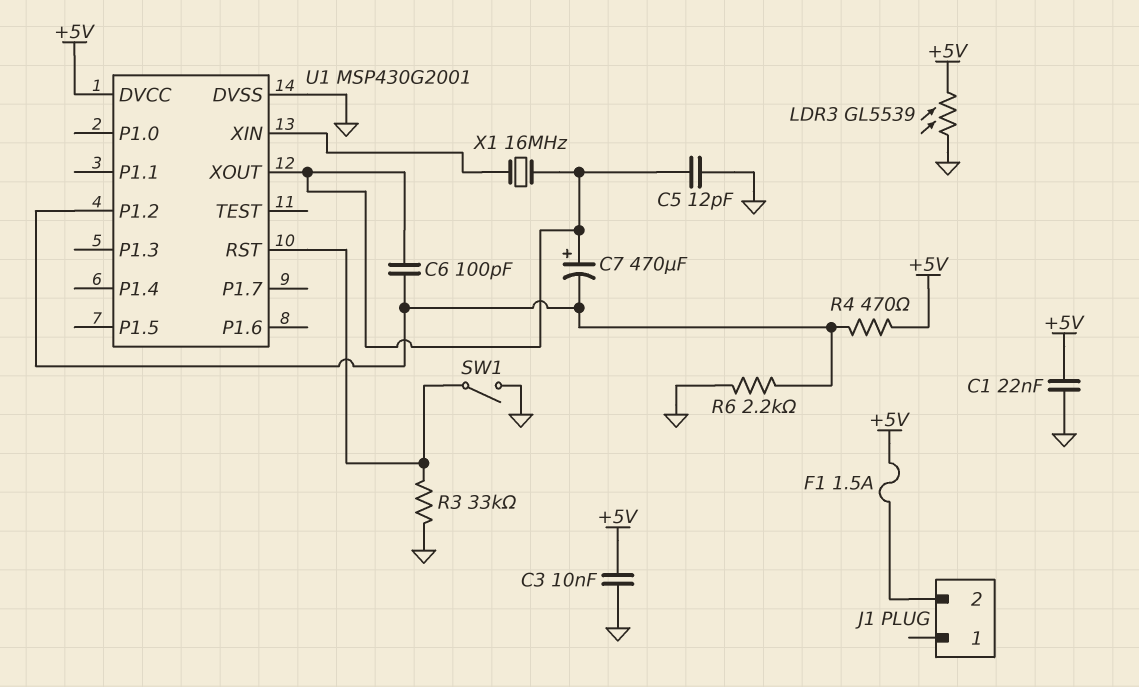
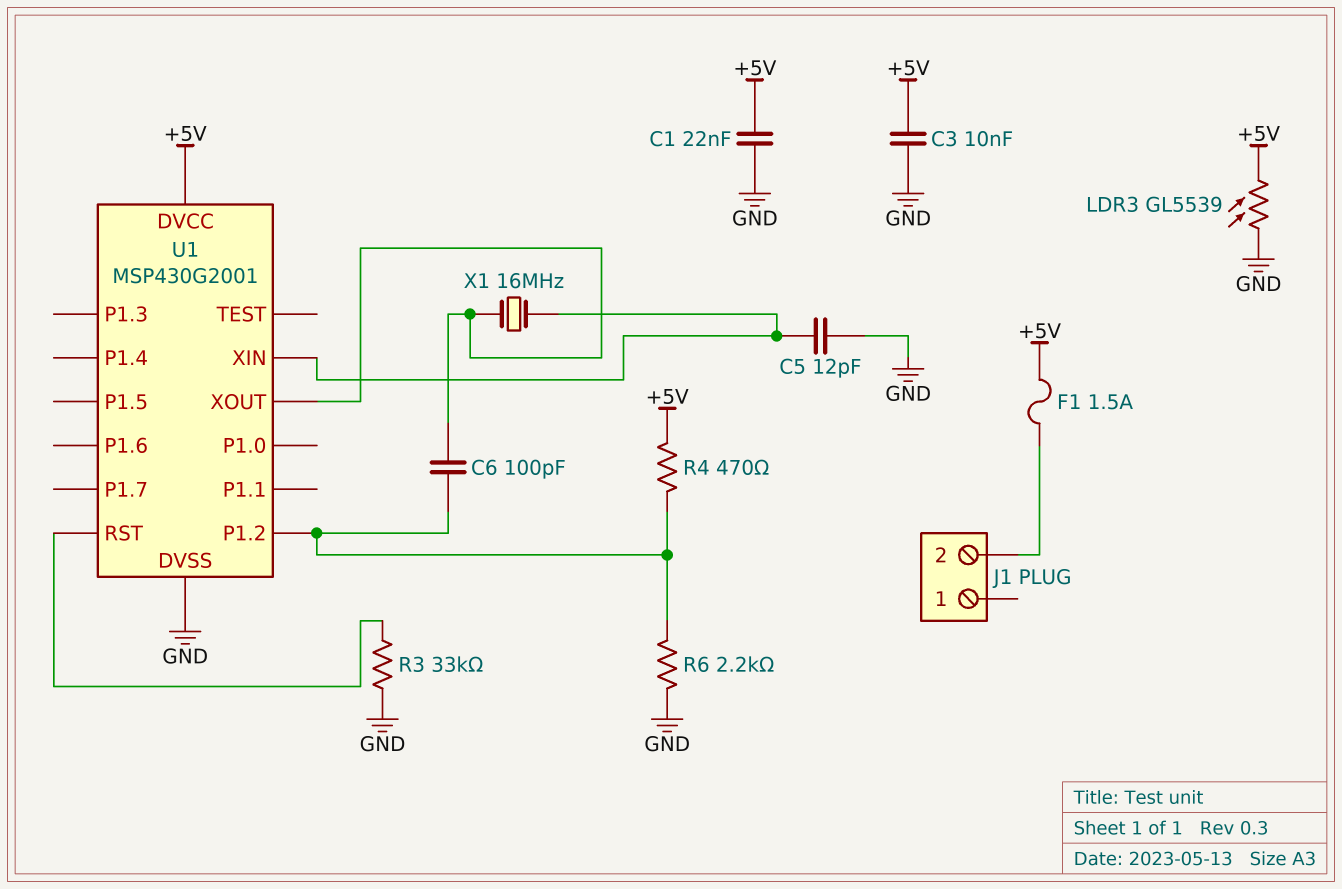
C5: 12pF (GND, U1/XOUT) -> 12pF (GND, U1/XIN)
C7: 470uF (plus U1/XOUT, minus U1/P1.2) -> none
SW1: switch (GND, U1/RST) -> none

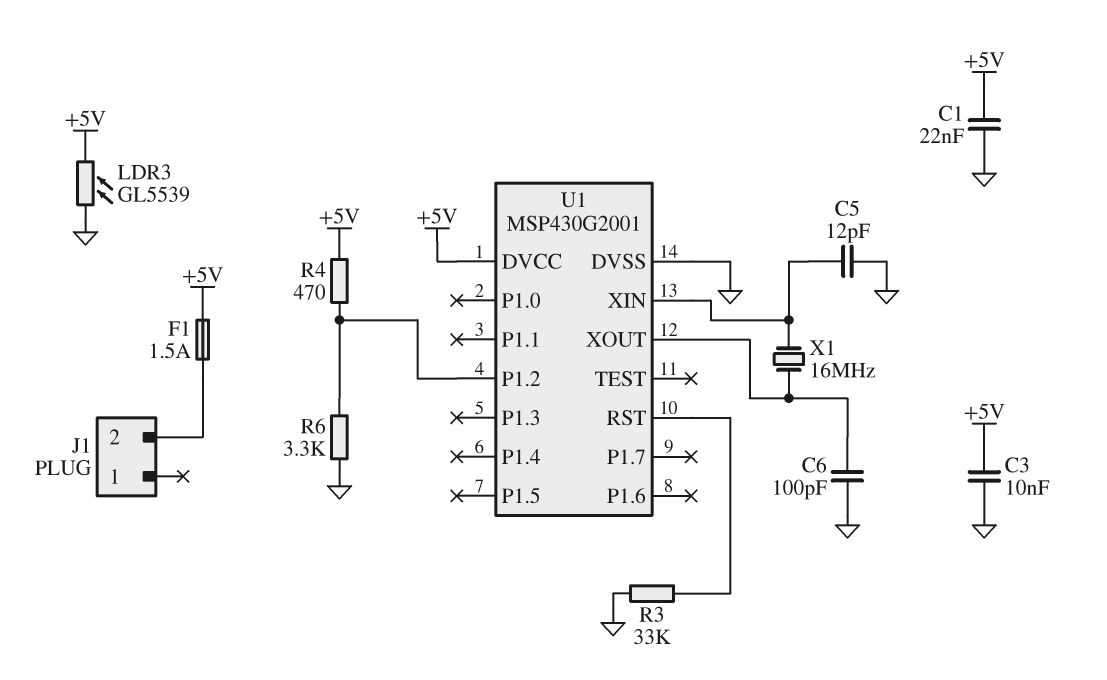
C6: 100pF (U1/P1.2, U1/XOUT) -> 100pF (GND, U1/XOUT)
R6: 2.2k (GND, U1/P1.2) -> 3.3k (GND, U1/P1.2)

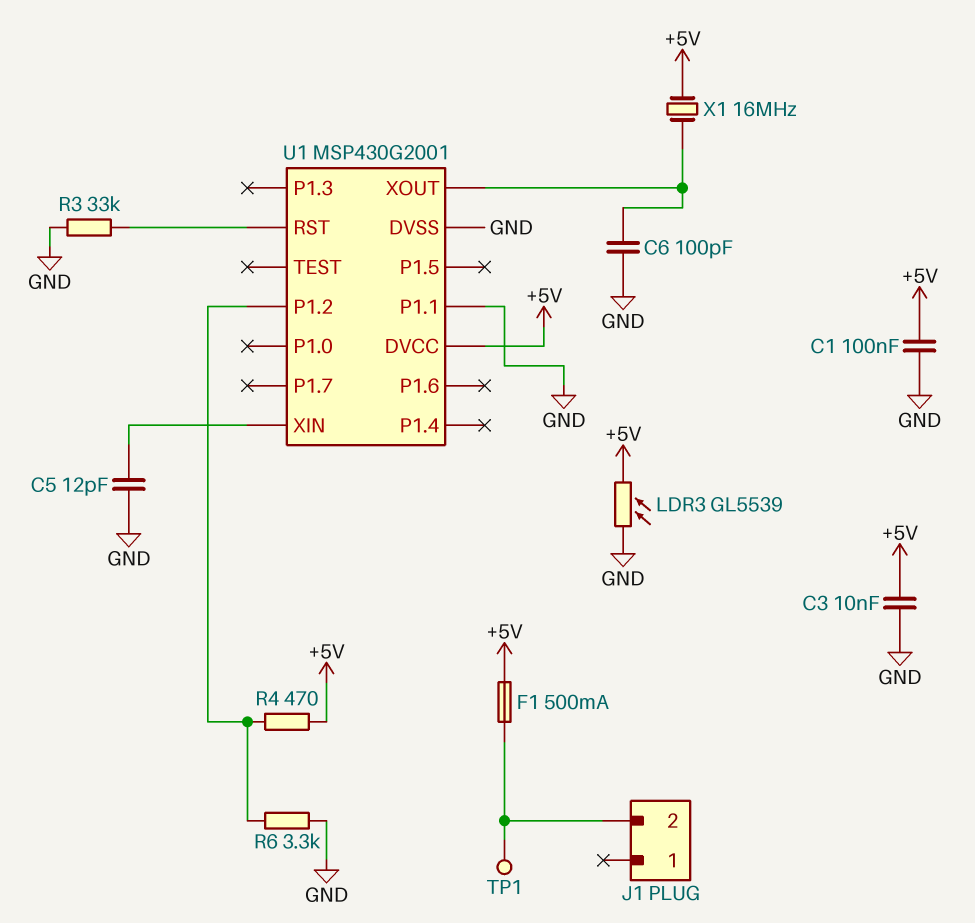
C1: 22nF (+5V, GND) -> 100nF (+5V, GND)
F1: 1.5A (+5V, J1/2) -> 500mA (+5V, J1/2)
TP1: none -> test point (J1/2)
U1 pin P1.1: none -> GND
X1: 16MHz (U1/XIN, U1/XOUT) -> 16MHz (+5V, U1/XOUT)

